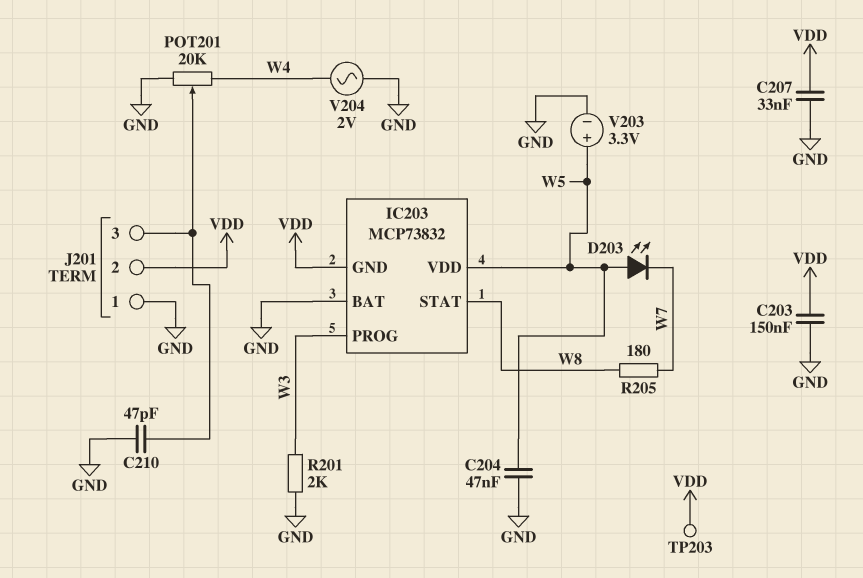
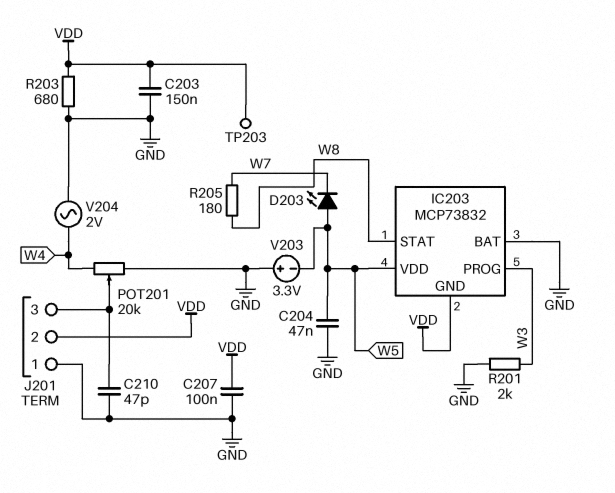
C207: 33nF (GND, VDD) -> 100nF (GND, VDD)
R203: none -> 680 (GND, VDD)
V203: 3.3V (plus W5, minus GND) -> 3.3V (plus GND, minus W5)

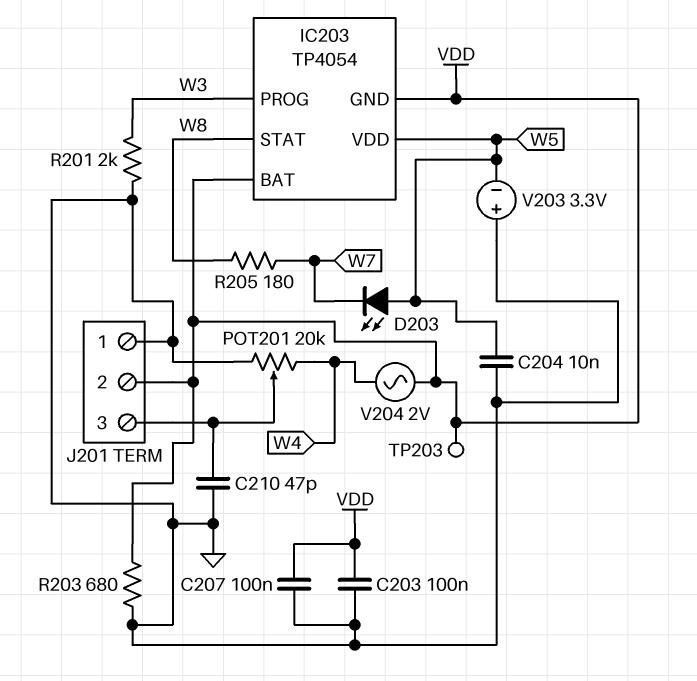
C203: 150nF (GND, VDD) -> 100nF (GND, VDD)
C204: 47nF (GND, W5) -> 10nF (GND, W5)
IC203: MCP73832 -> TP4054
IC203 pin BAT: GND -> VDD
V204: AC 2V (GND, W4) -> AC 2V (VDD, W4)

